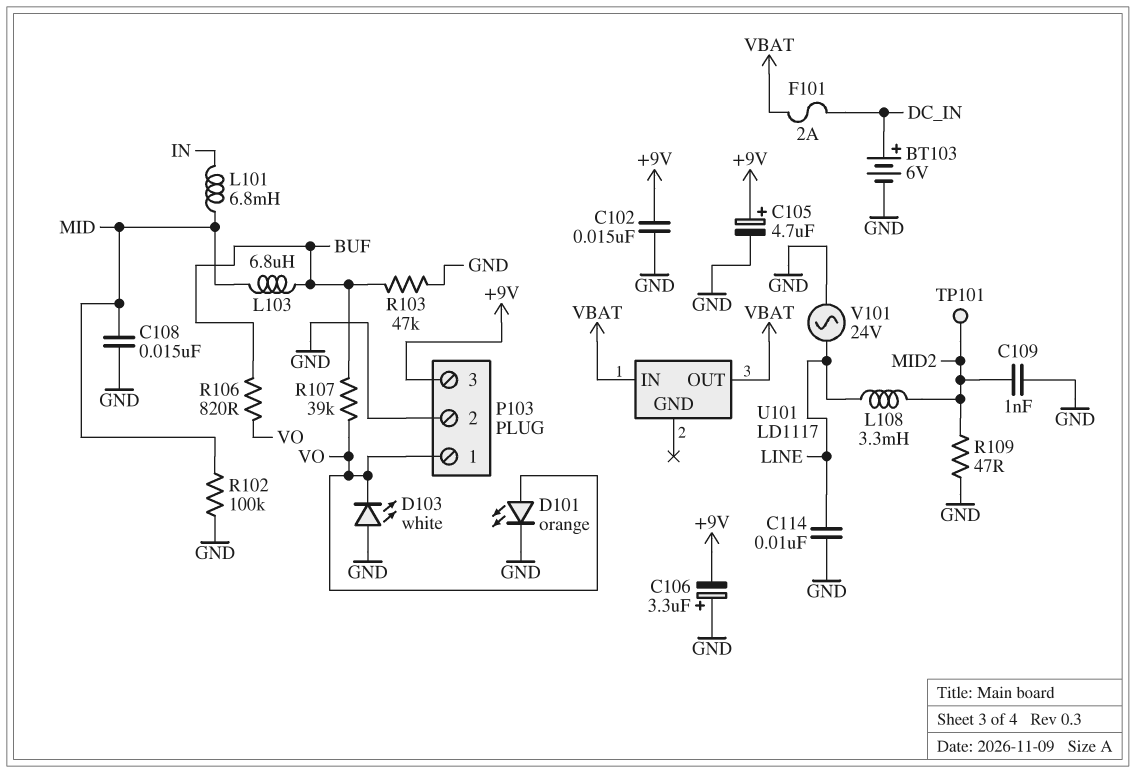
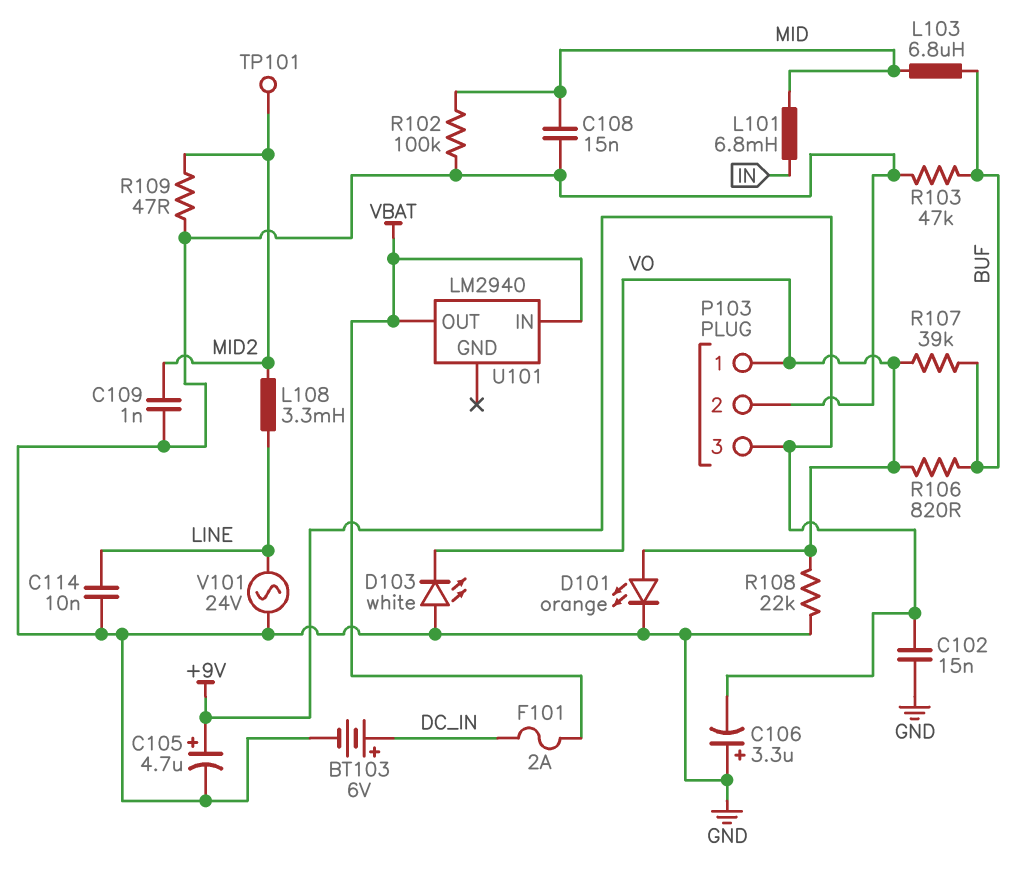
R108: none -> 22k (GND, VO)
U101: LD1117 -> LM2940

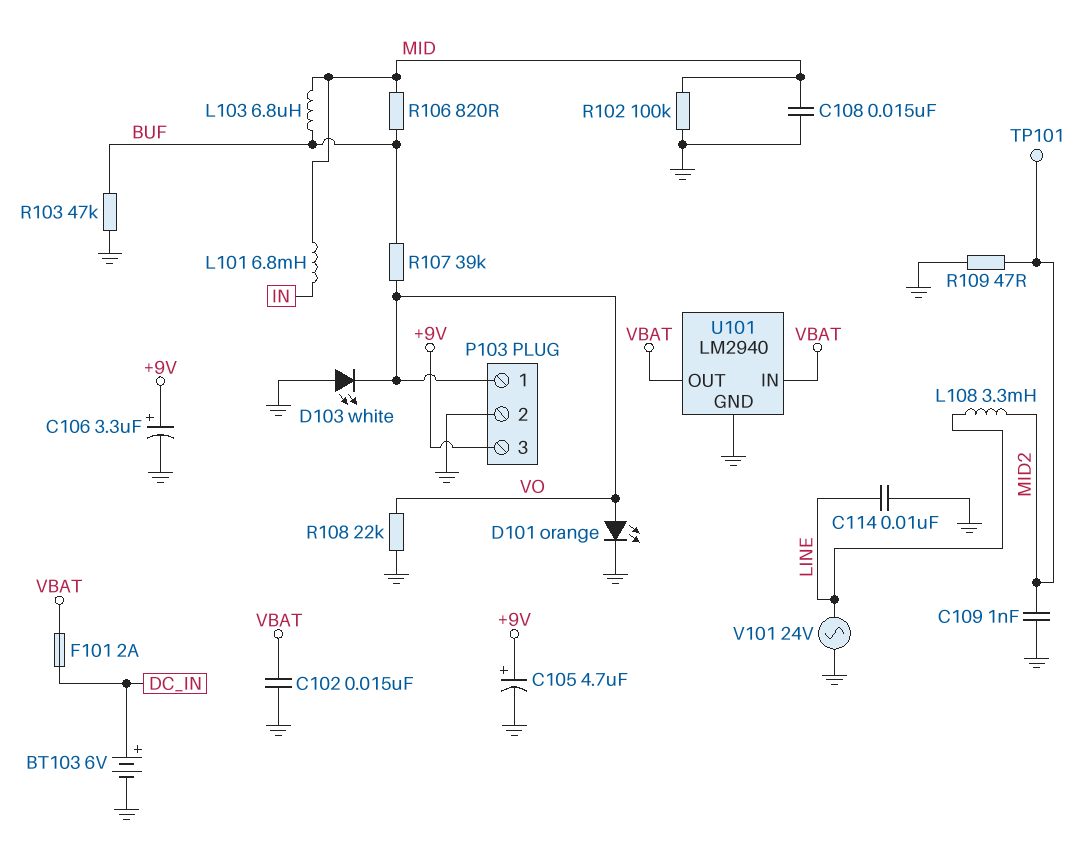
C102: 15nF (+9V, GND) -> 15nF (GND, VBAT)
C106: 3.3uF (plus GND, minus +9V) -> 3.3uF (plus +9V, minus GND)
R106: 820 (BUF, VO) -> 820 (BUF, MID)
U101 pin GND: none -> GND

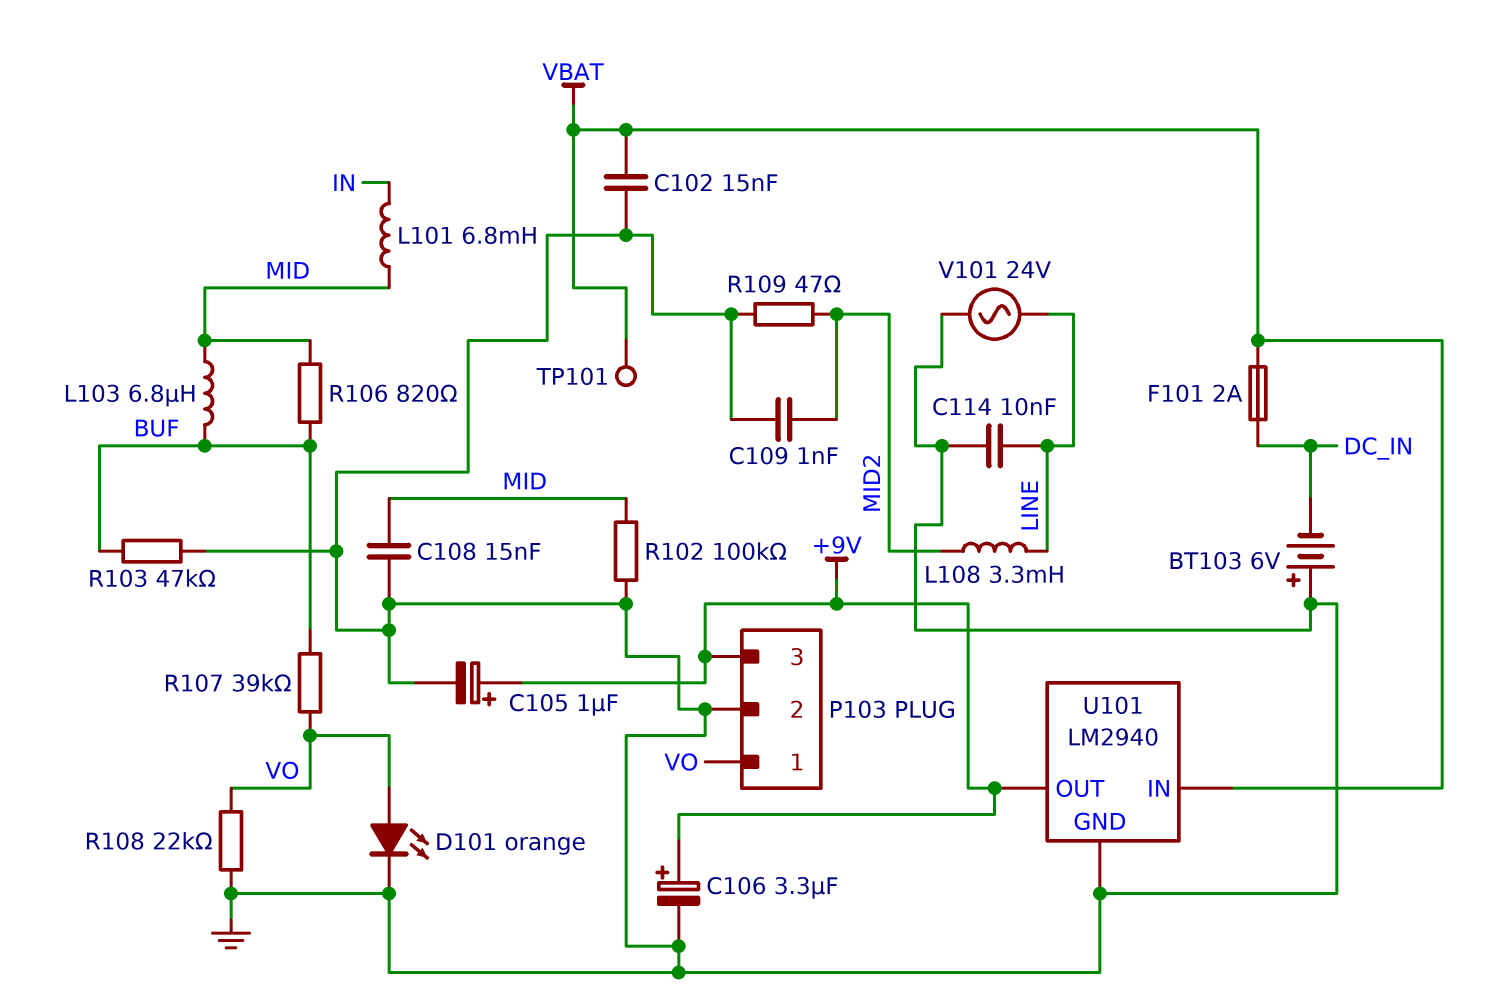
BT103: 6V (plus DC_IN, minus GND) -> 6V (plus GND, minus DC_IN)
C105: 4.7uF (plus +9V, minus GND) -> 1uF (plus +9V, minus GND)
D103: LED white (A GND, K VO) -> none
TP101: test point (MID2) -> test point (VBAT)
U101 pin OUT: VBAT -> +9V

